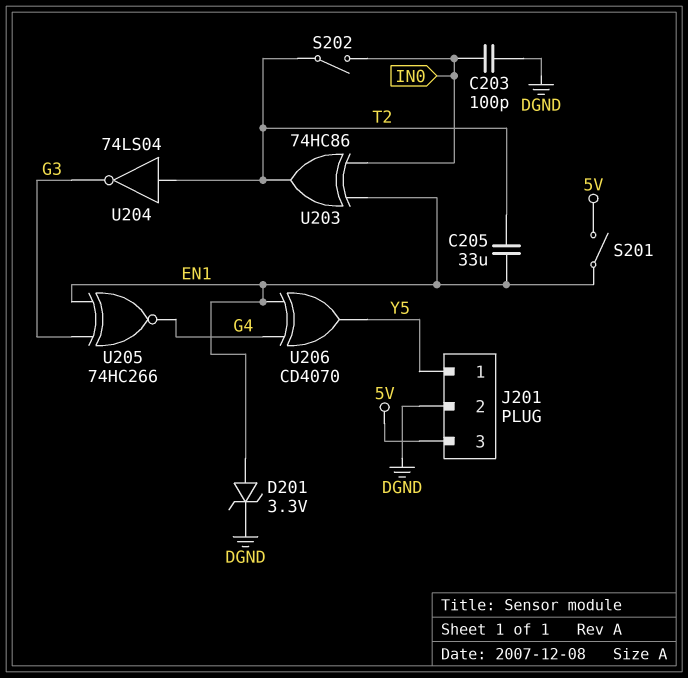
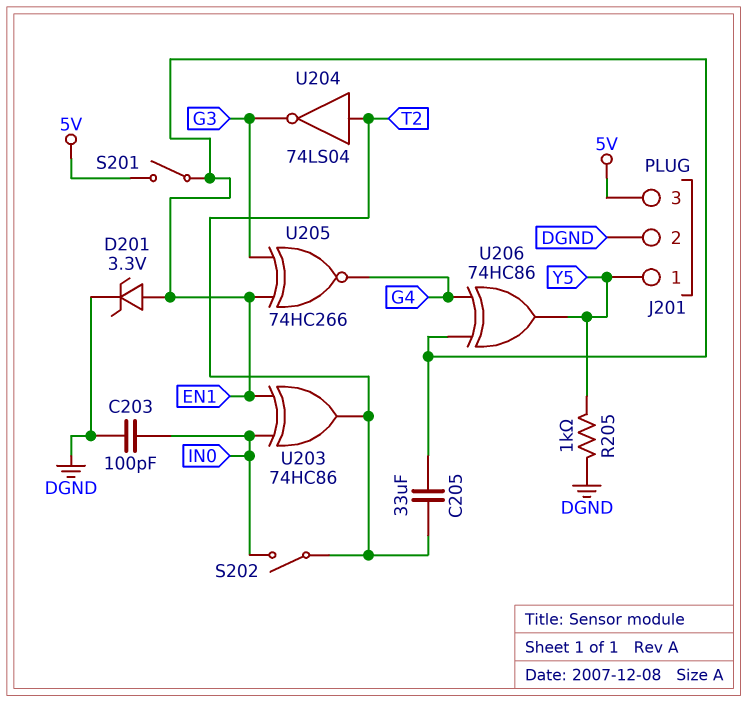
R205: none -> 1k (DGND, Y5)
U206: XOR CD4070 (in EN1, in G4, out Y5) -> XOR 74HC86 (in EN1, in G4, out Y5)

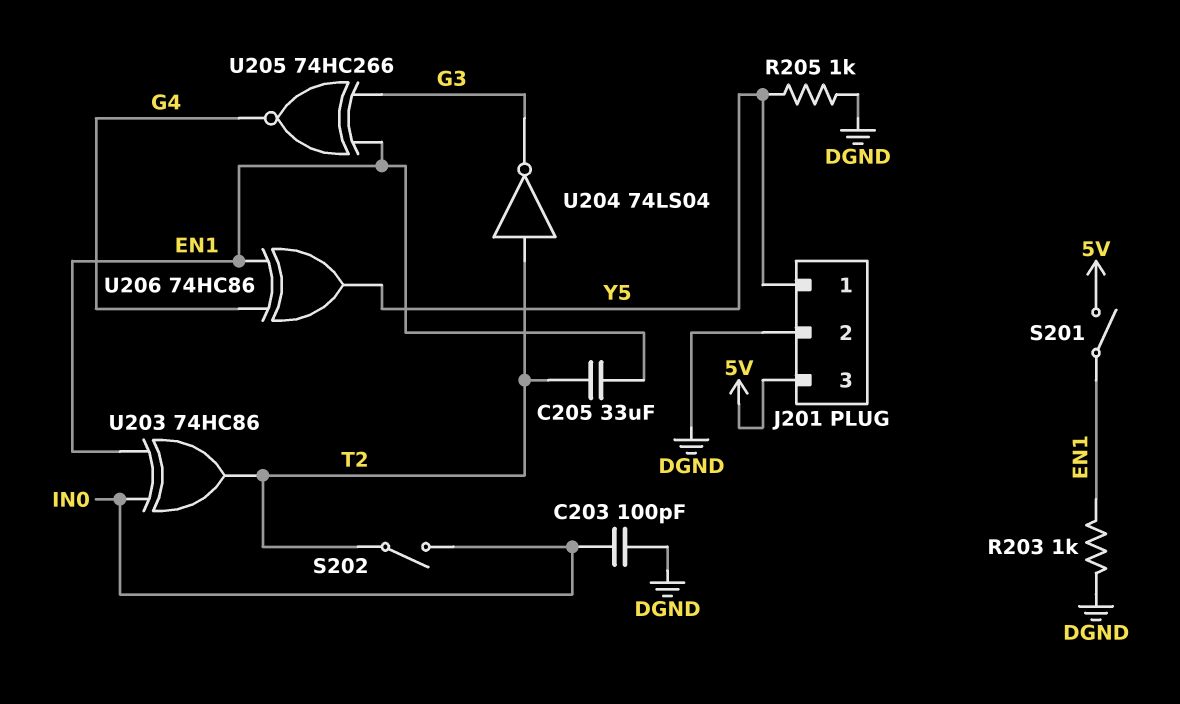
D201: zener 3.3V (A EN1, K DGND) -> none
R203: none -> 1k (DGND, EN1)

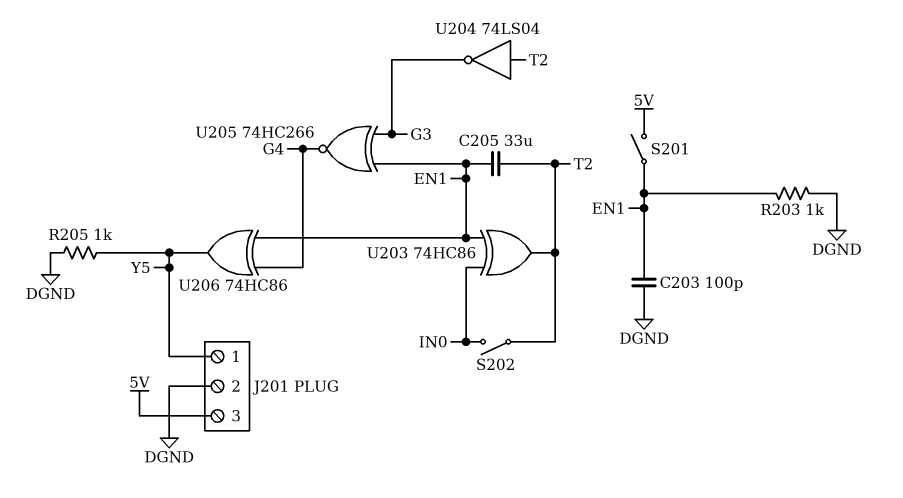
C203: 100pF (DGND, IN0) -> 100pF (DGND, EN1)

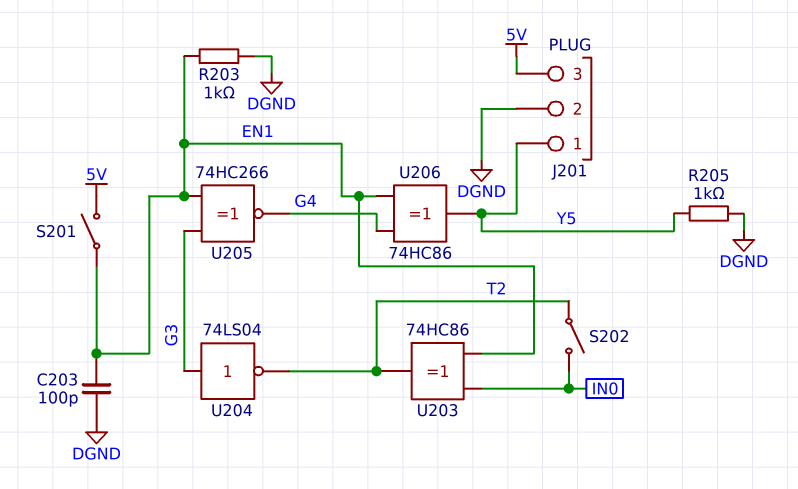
C205: 33uF (EN1, T2) -> none
U204: NOT 74LS04 (in T2, out G3) -> NOT 74LS04 (in G3, out T2)

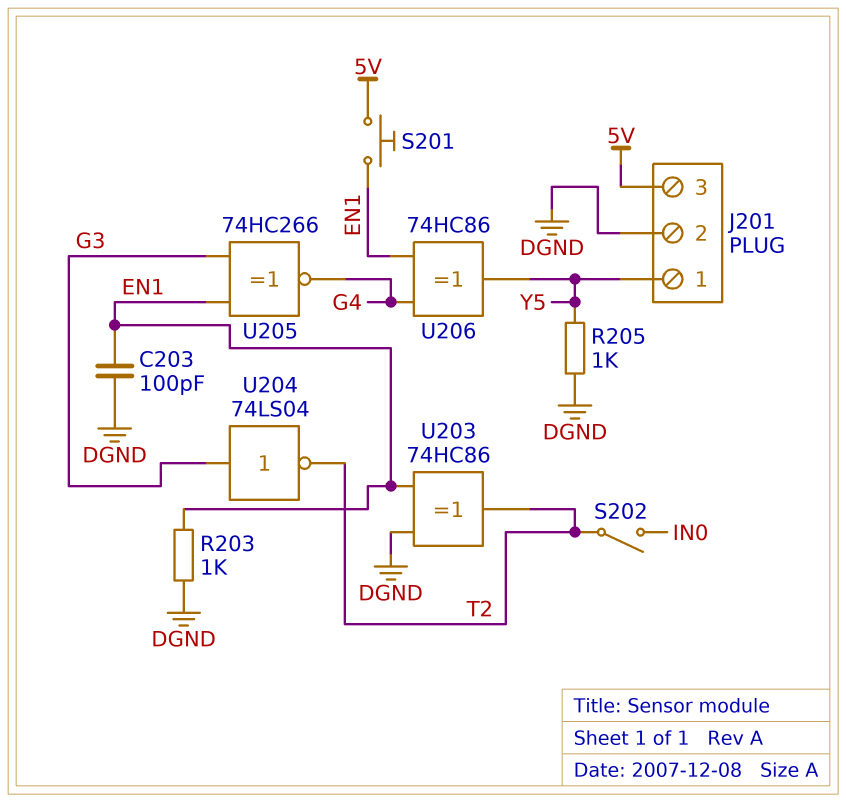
S201: switch (5V, EN1) -> button (5V, EN1)
U203: XOR 74HC86 (in EN1, in IN0, out T2) -> XOR 74HC86 (in DGND, in EN1, out T2)

